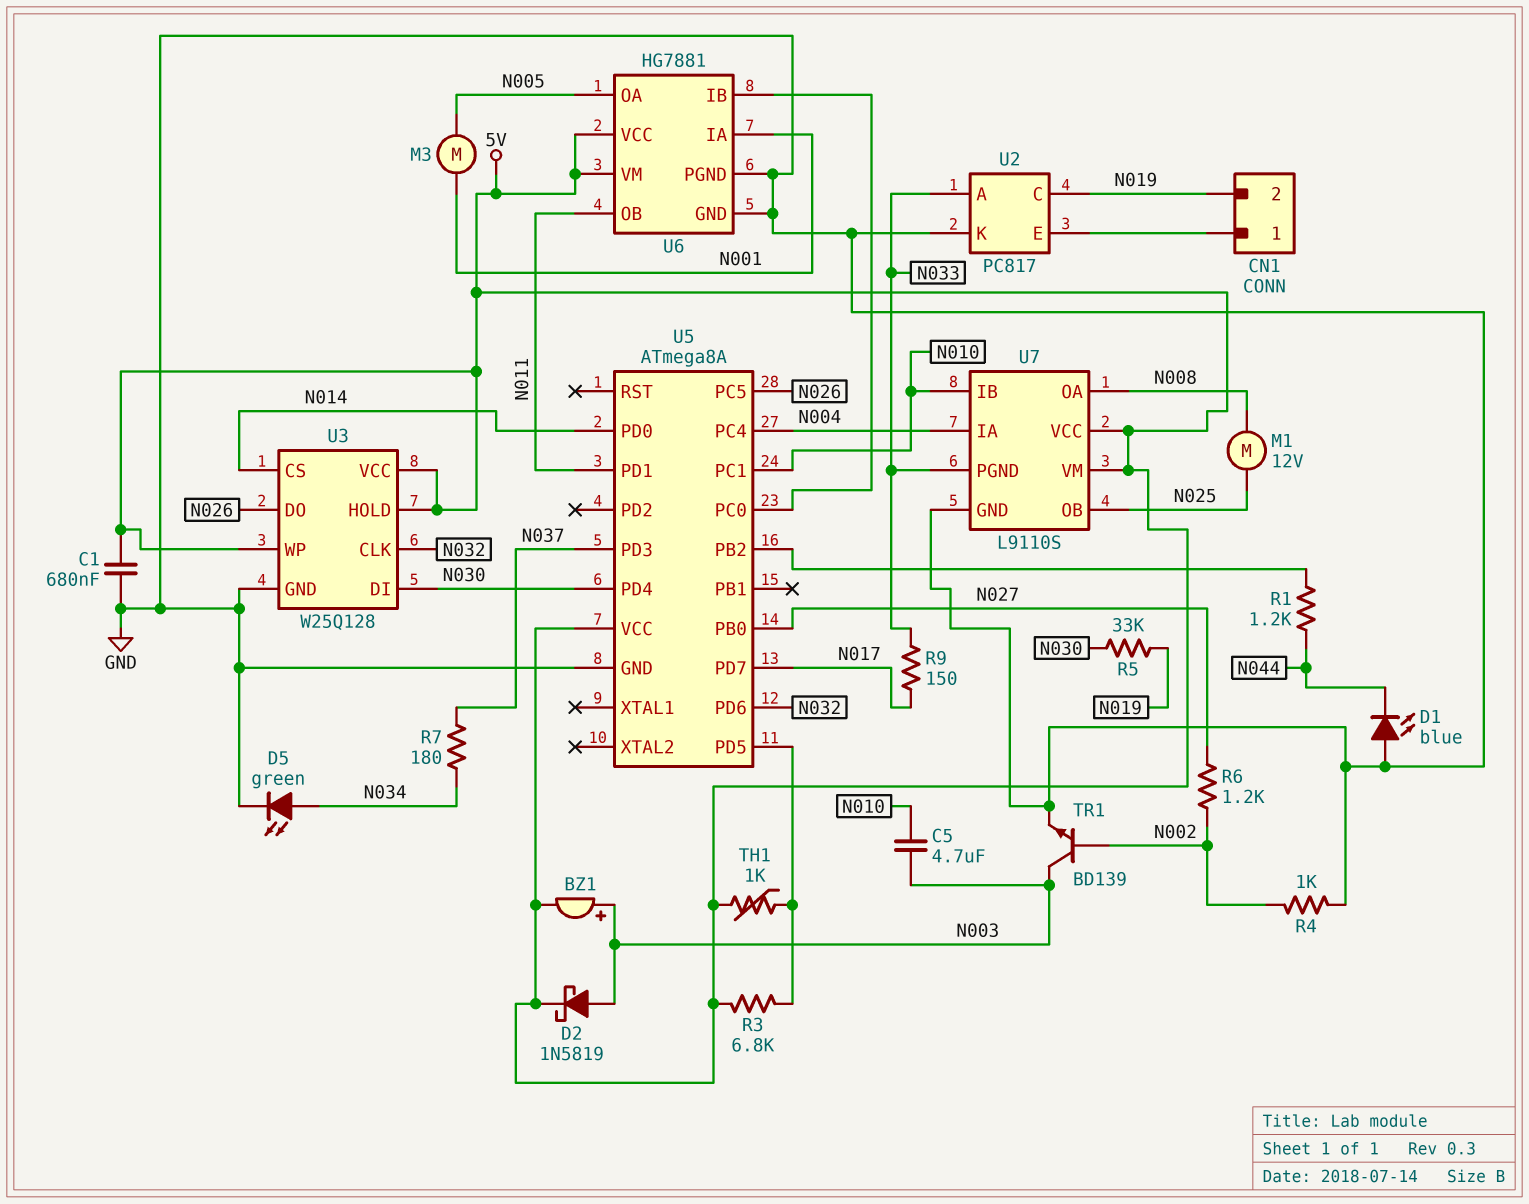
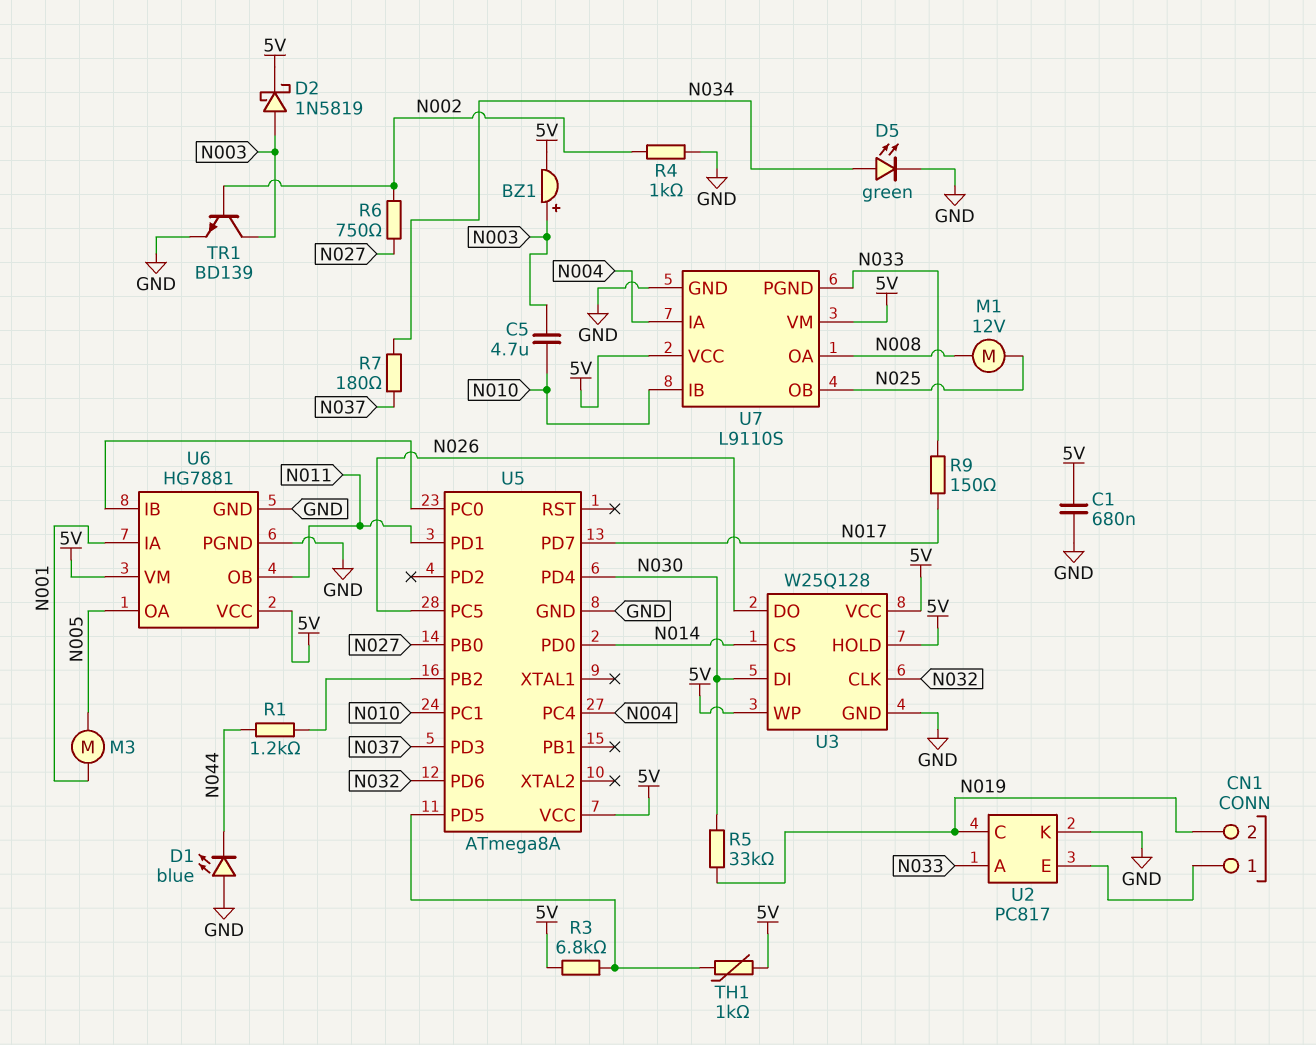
R6: 1.2k (N002, N027) -> 750 (N002, N027)

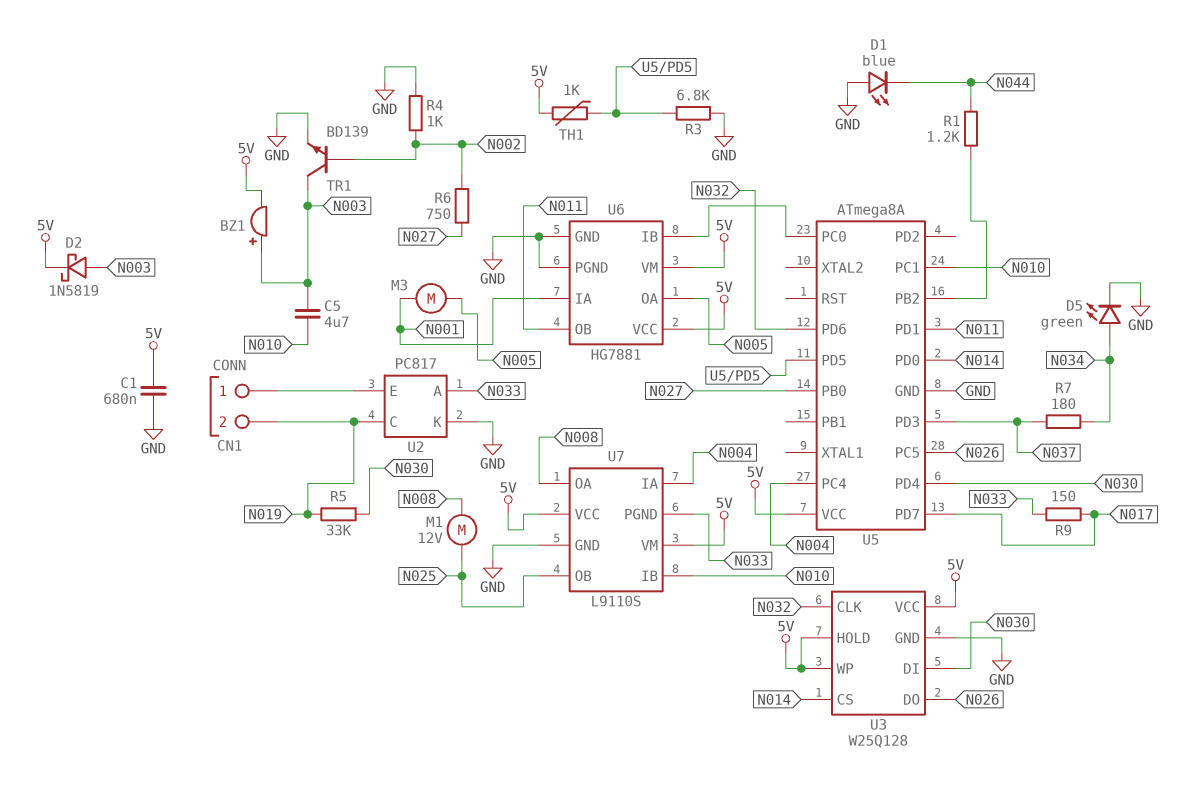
R3: 6.8k (5V, U5/PD5) -> 6.8k (GND, U5/PD5)

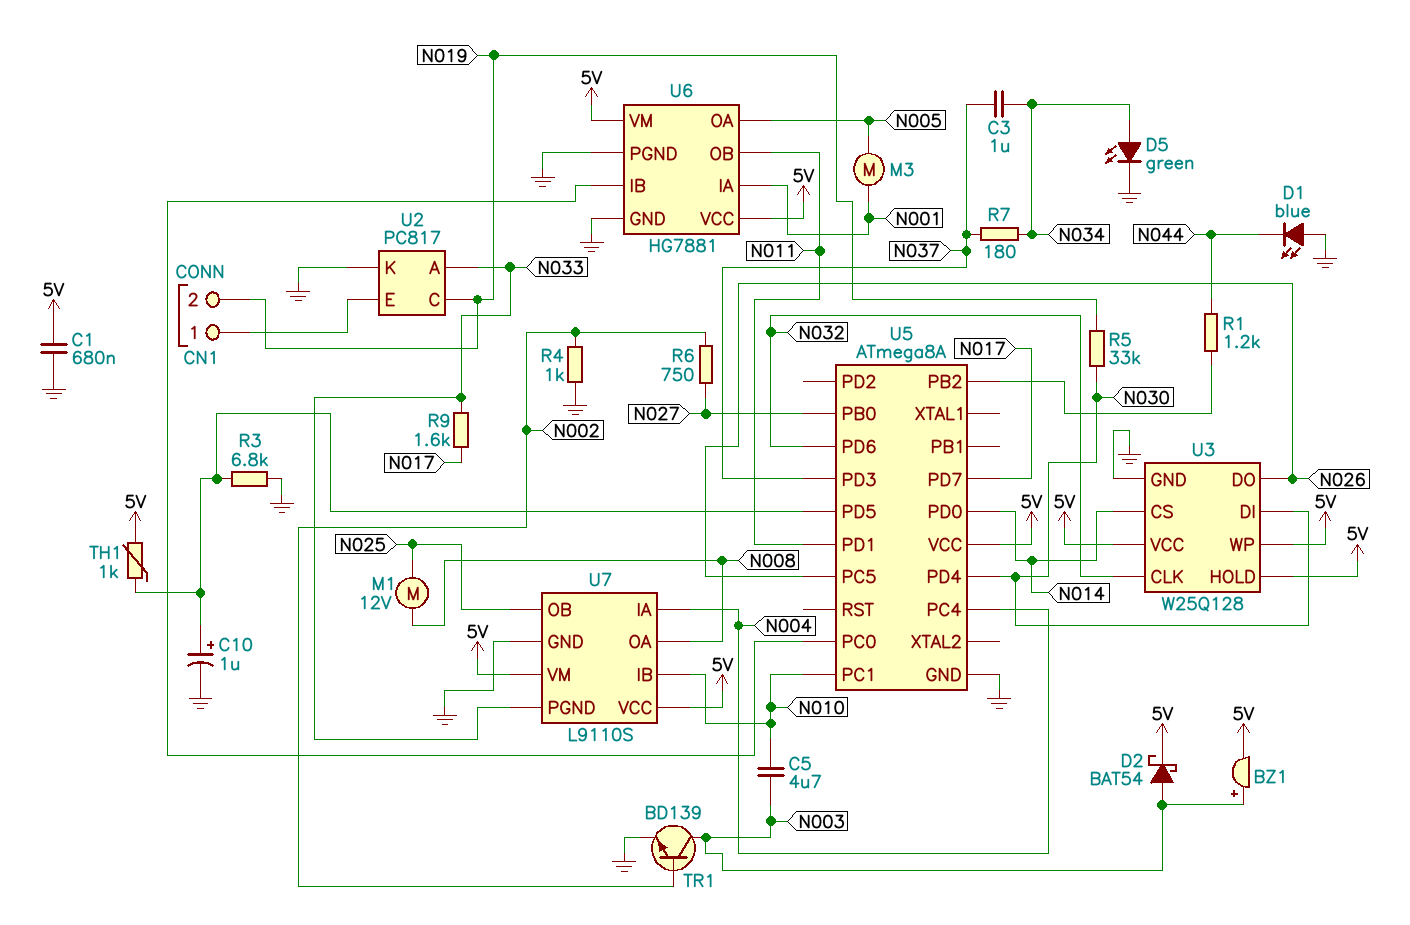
C3: none -> 1uF (N034, N037)
C10: none -> 1uF (plus U5/PD5, minus GND)
D2: schottky 1N5819 (A N003, K 5V) -> schottky BAT54 (A N003, K 5V)
R9: 150 (N017, N033) -> 1.6k (N017, N033)

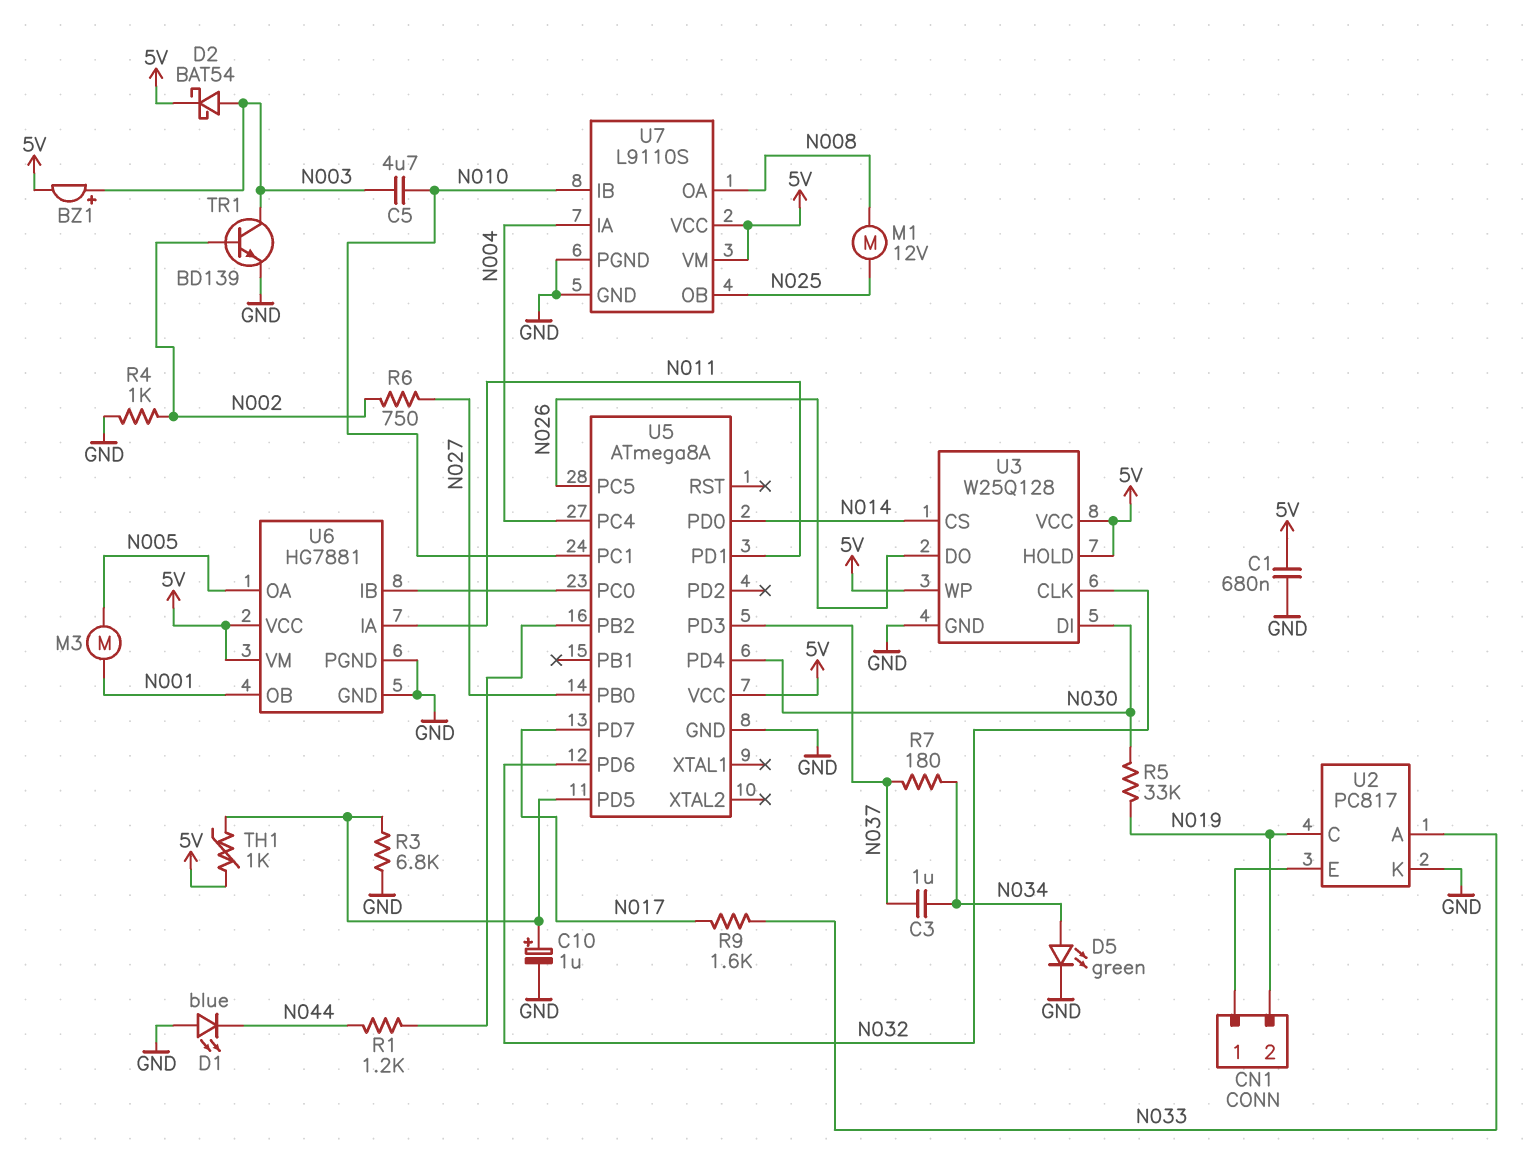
U6 pin IA: N001 -> N011
U6 pin OB: N011 -> N001
U7 pin PGND: N033 -> GND

